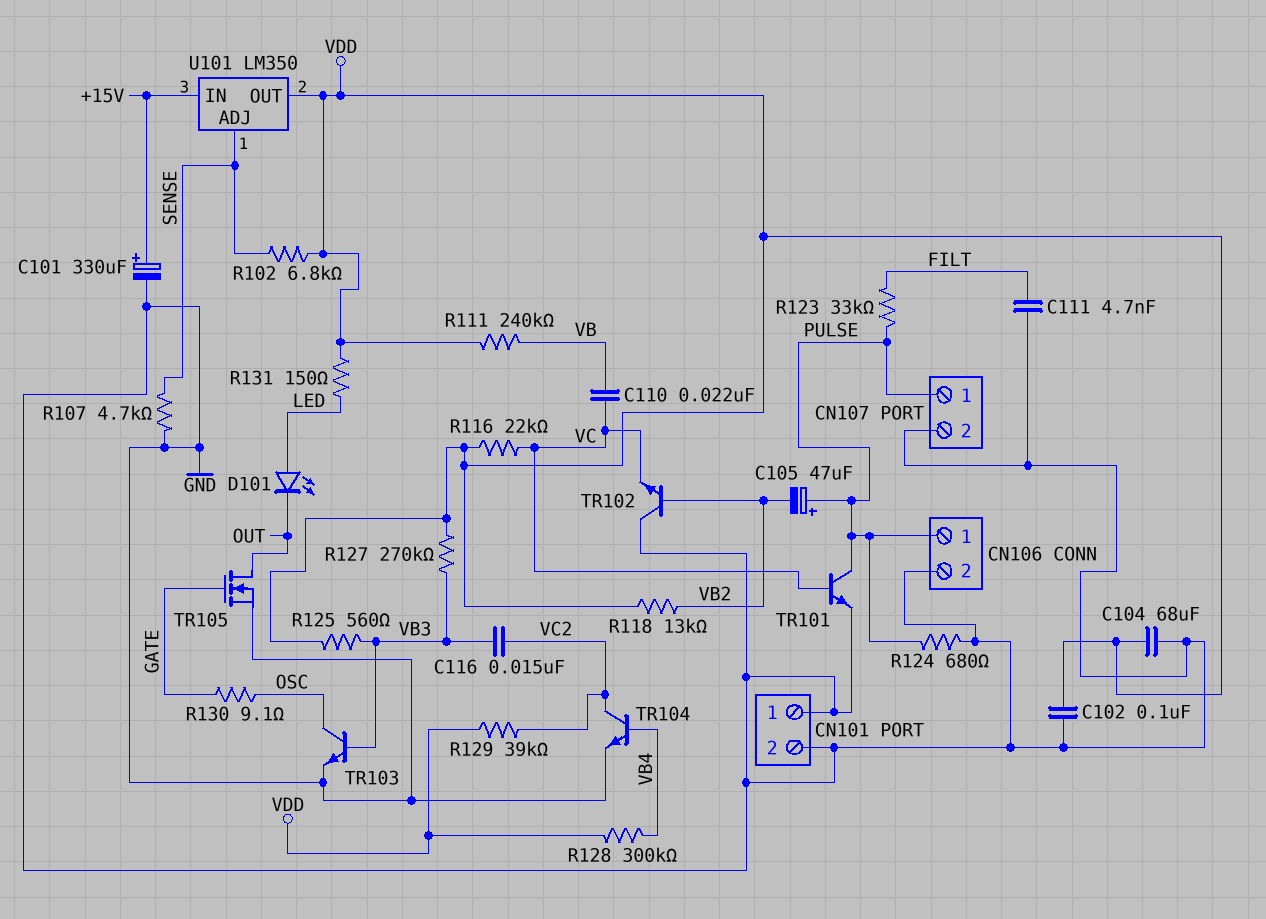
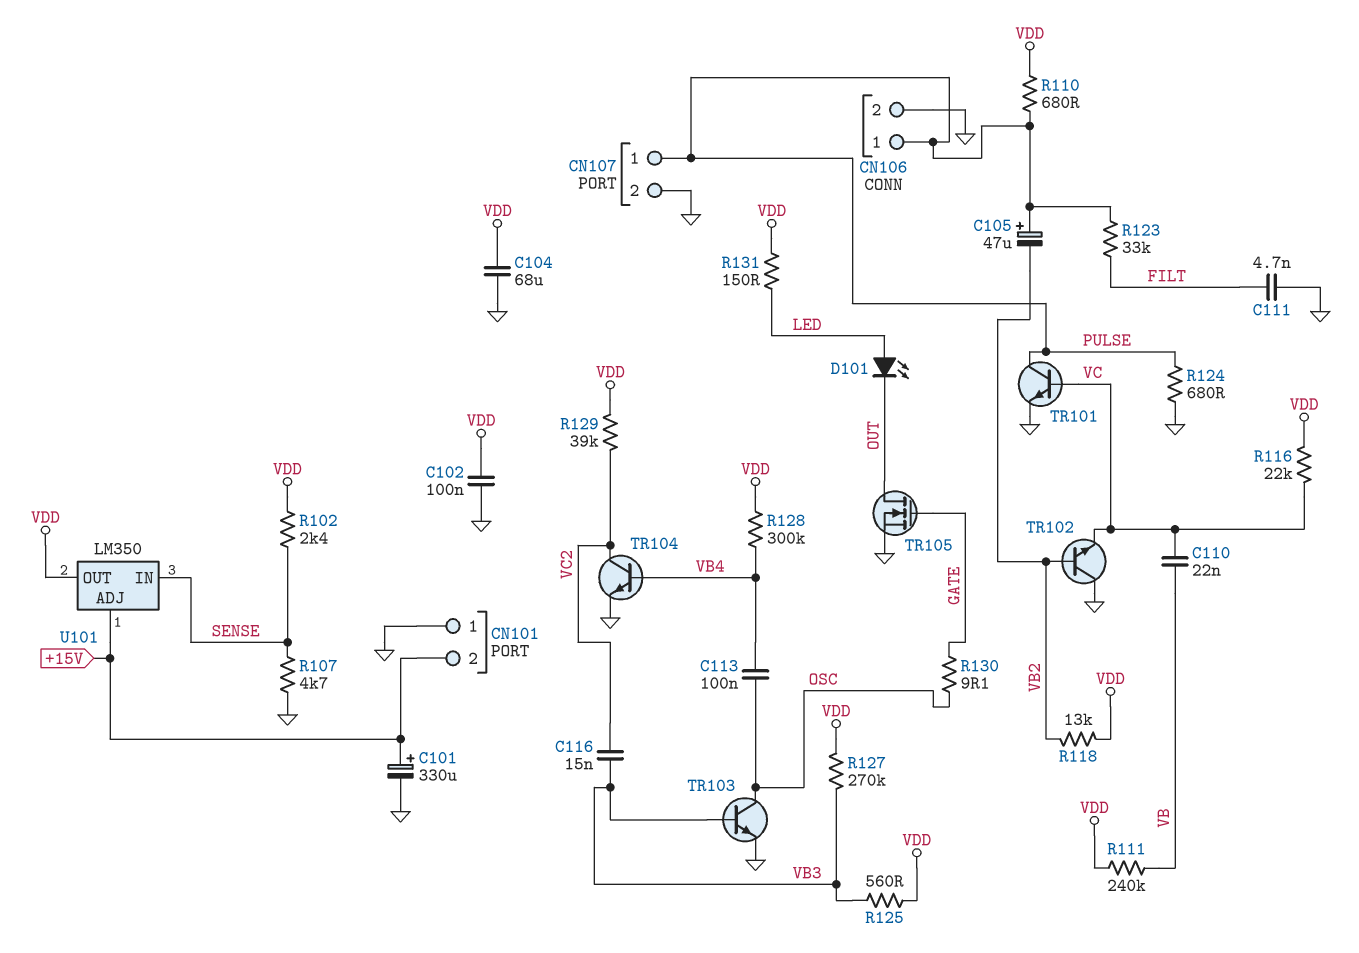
C113: none -> 100nF (OSC, VB4)
CN101 pin 2: GND -> +15V
R102: 6.8k (SENSE, VDD) -> 2.4k (SENSE, VDD)
R110: none -> 680 (PULSE, VDD)
U101 pin ADJ: SENSE -> +15V
U101 pin IN: +15V -> SENSE

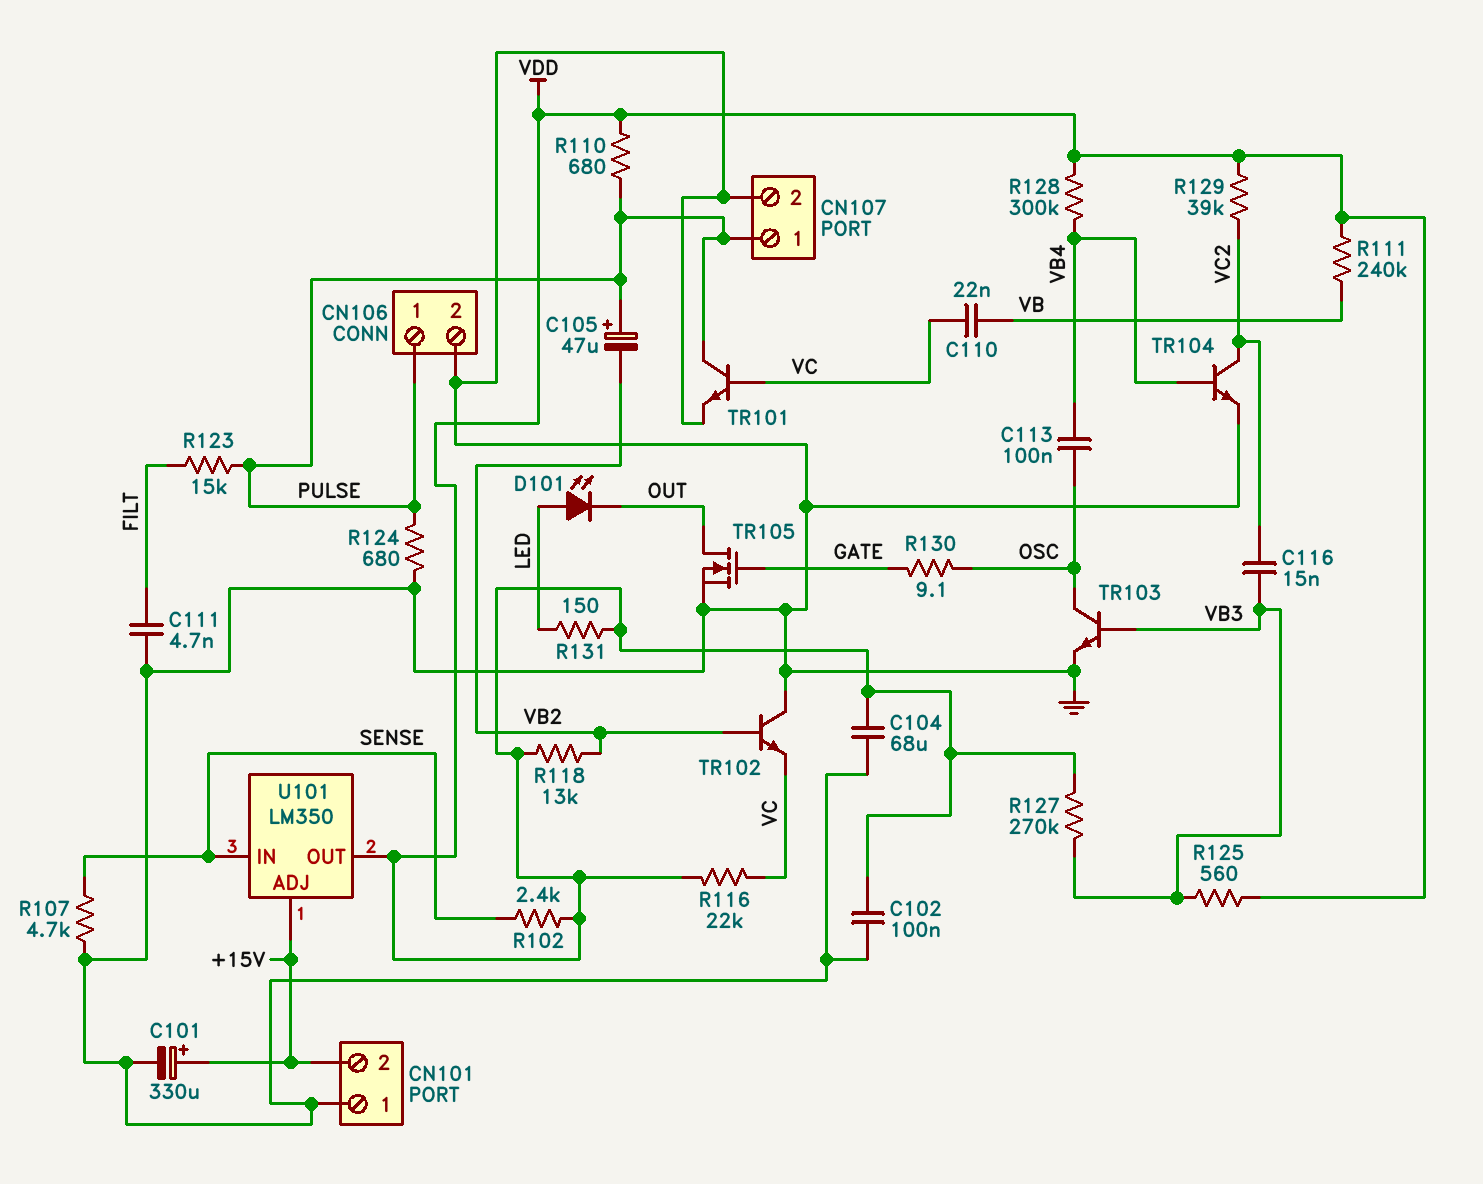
R123: 33k (FILT, PULSE) -> 15k (FILT, PULSE)

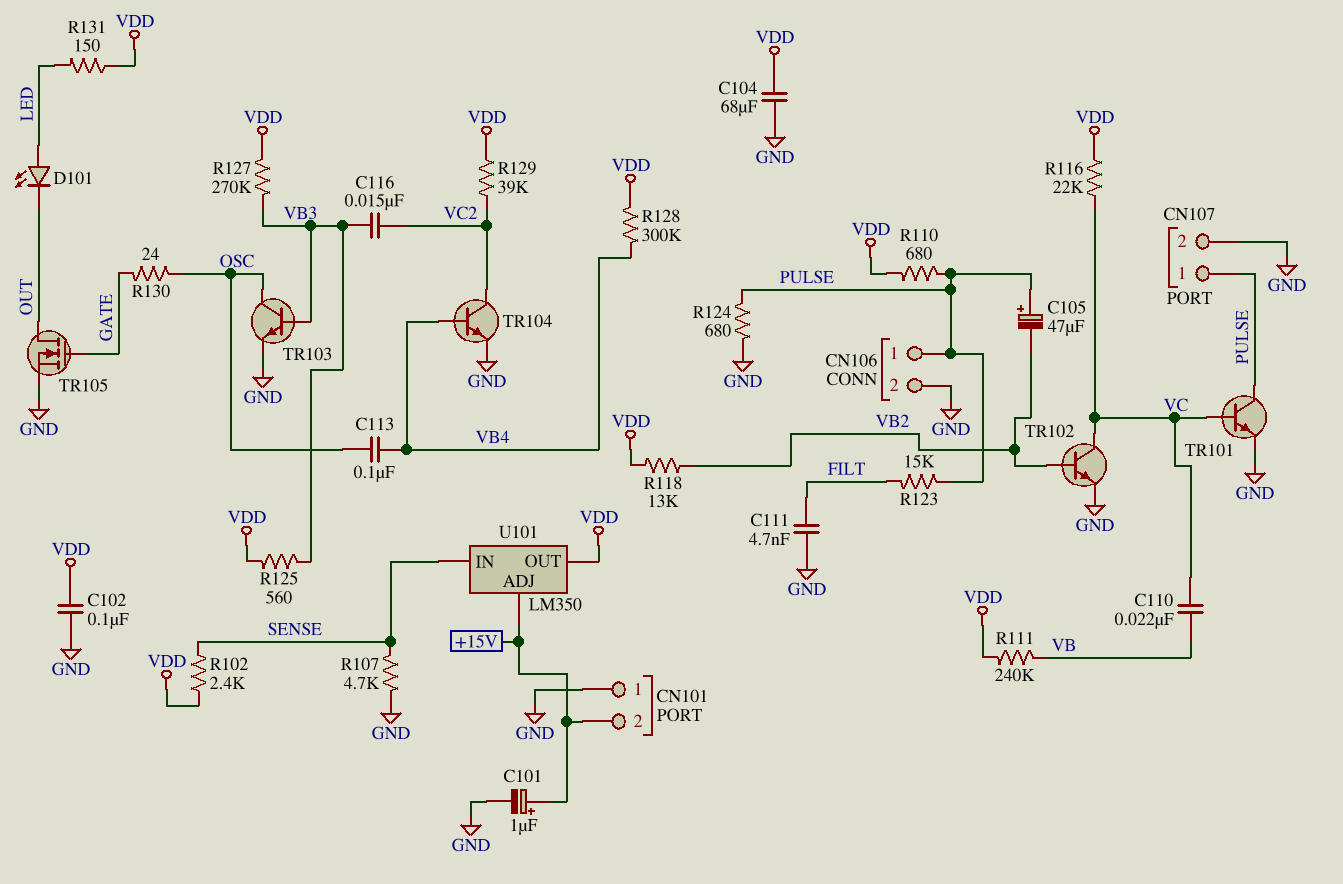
C101: 330uF (plus +15V, minus GND) -> 1uF (plus +15V, minus GND)
R130: 9.1 (GATE, OSC) -> 24 (GATE, OSC)
TR102: NPN (B VB2, C GND, E VC) -> NPN (B VB2, C VC, E GND)

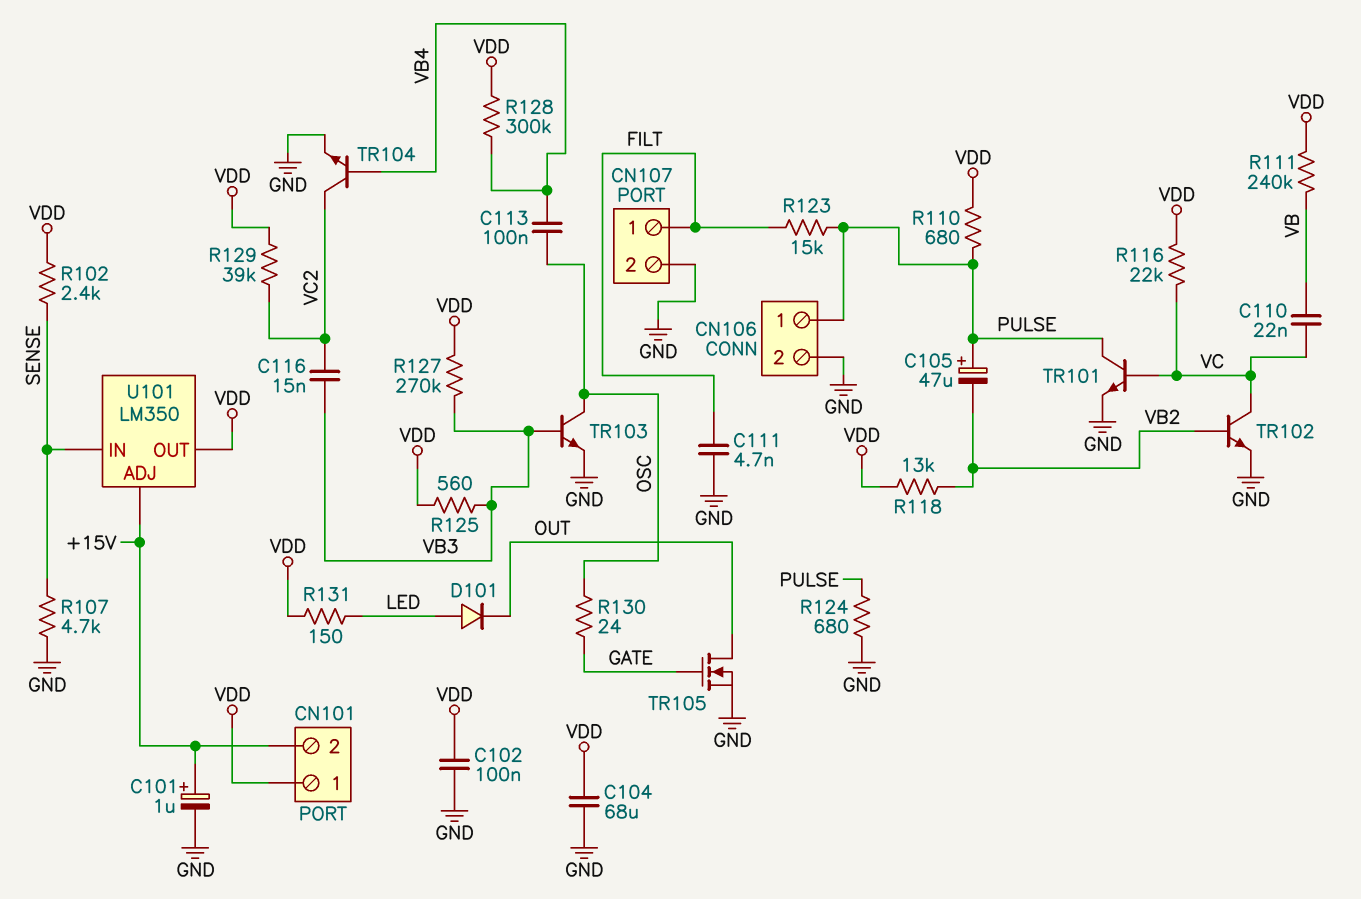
CN101 pin 1: GND -> VDD
CN107 pin 1: PULSE -> FILT
D101: LED (A LED, K OUT) -> diode (A LED, K OUT)

